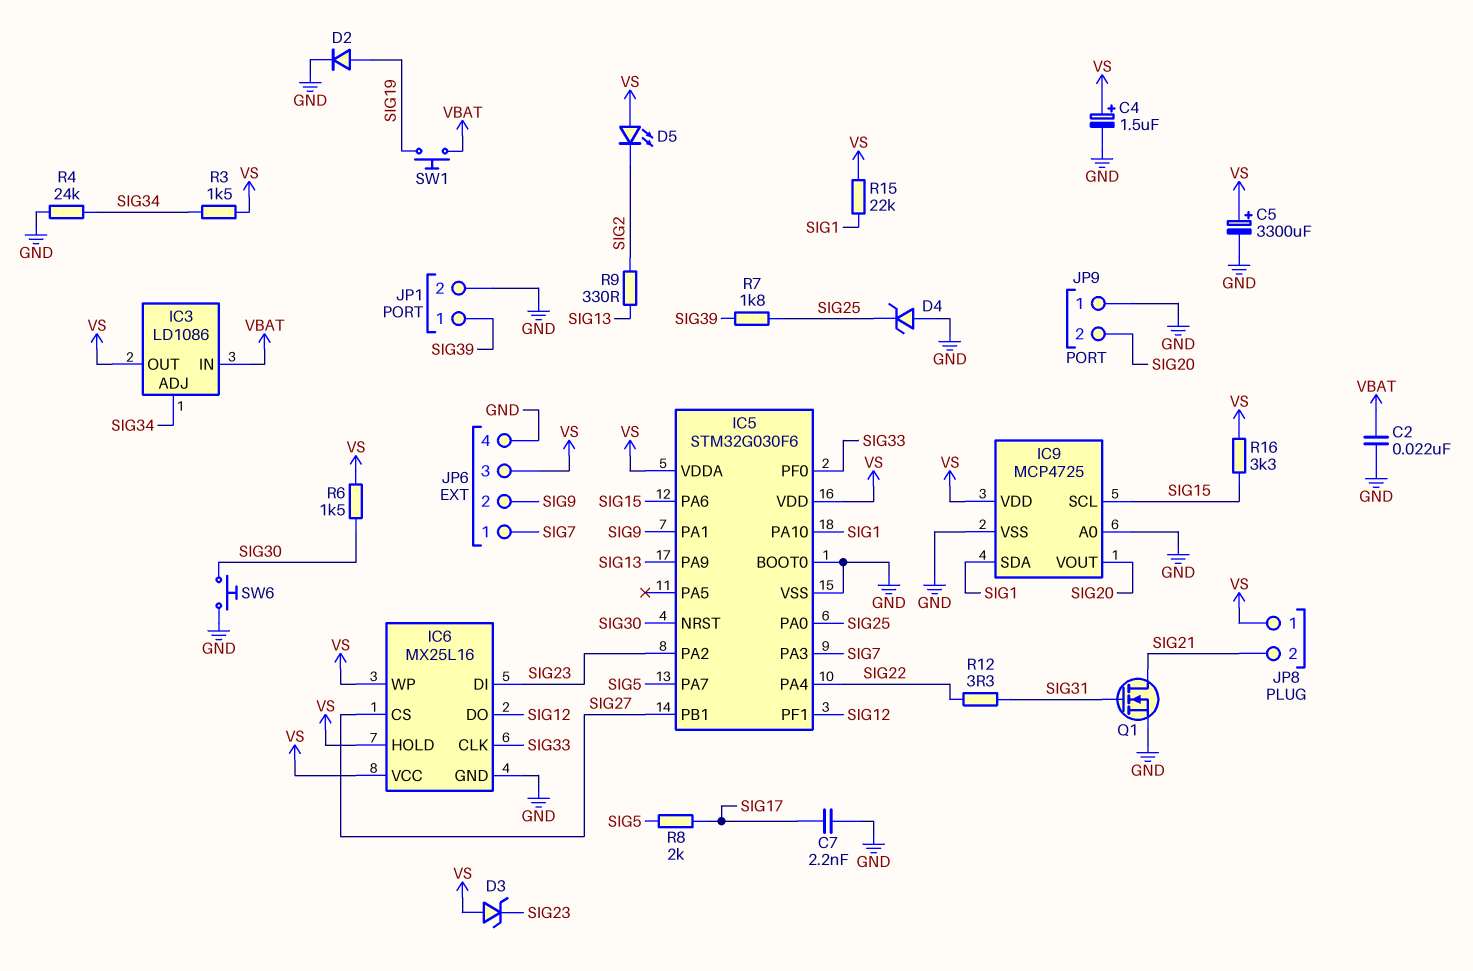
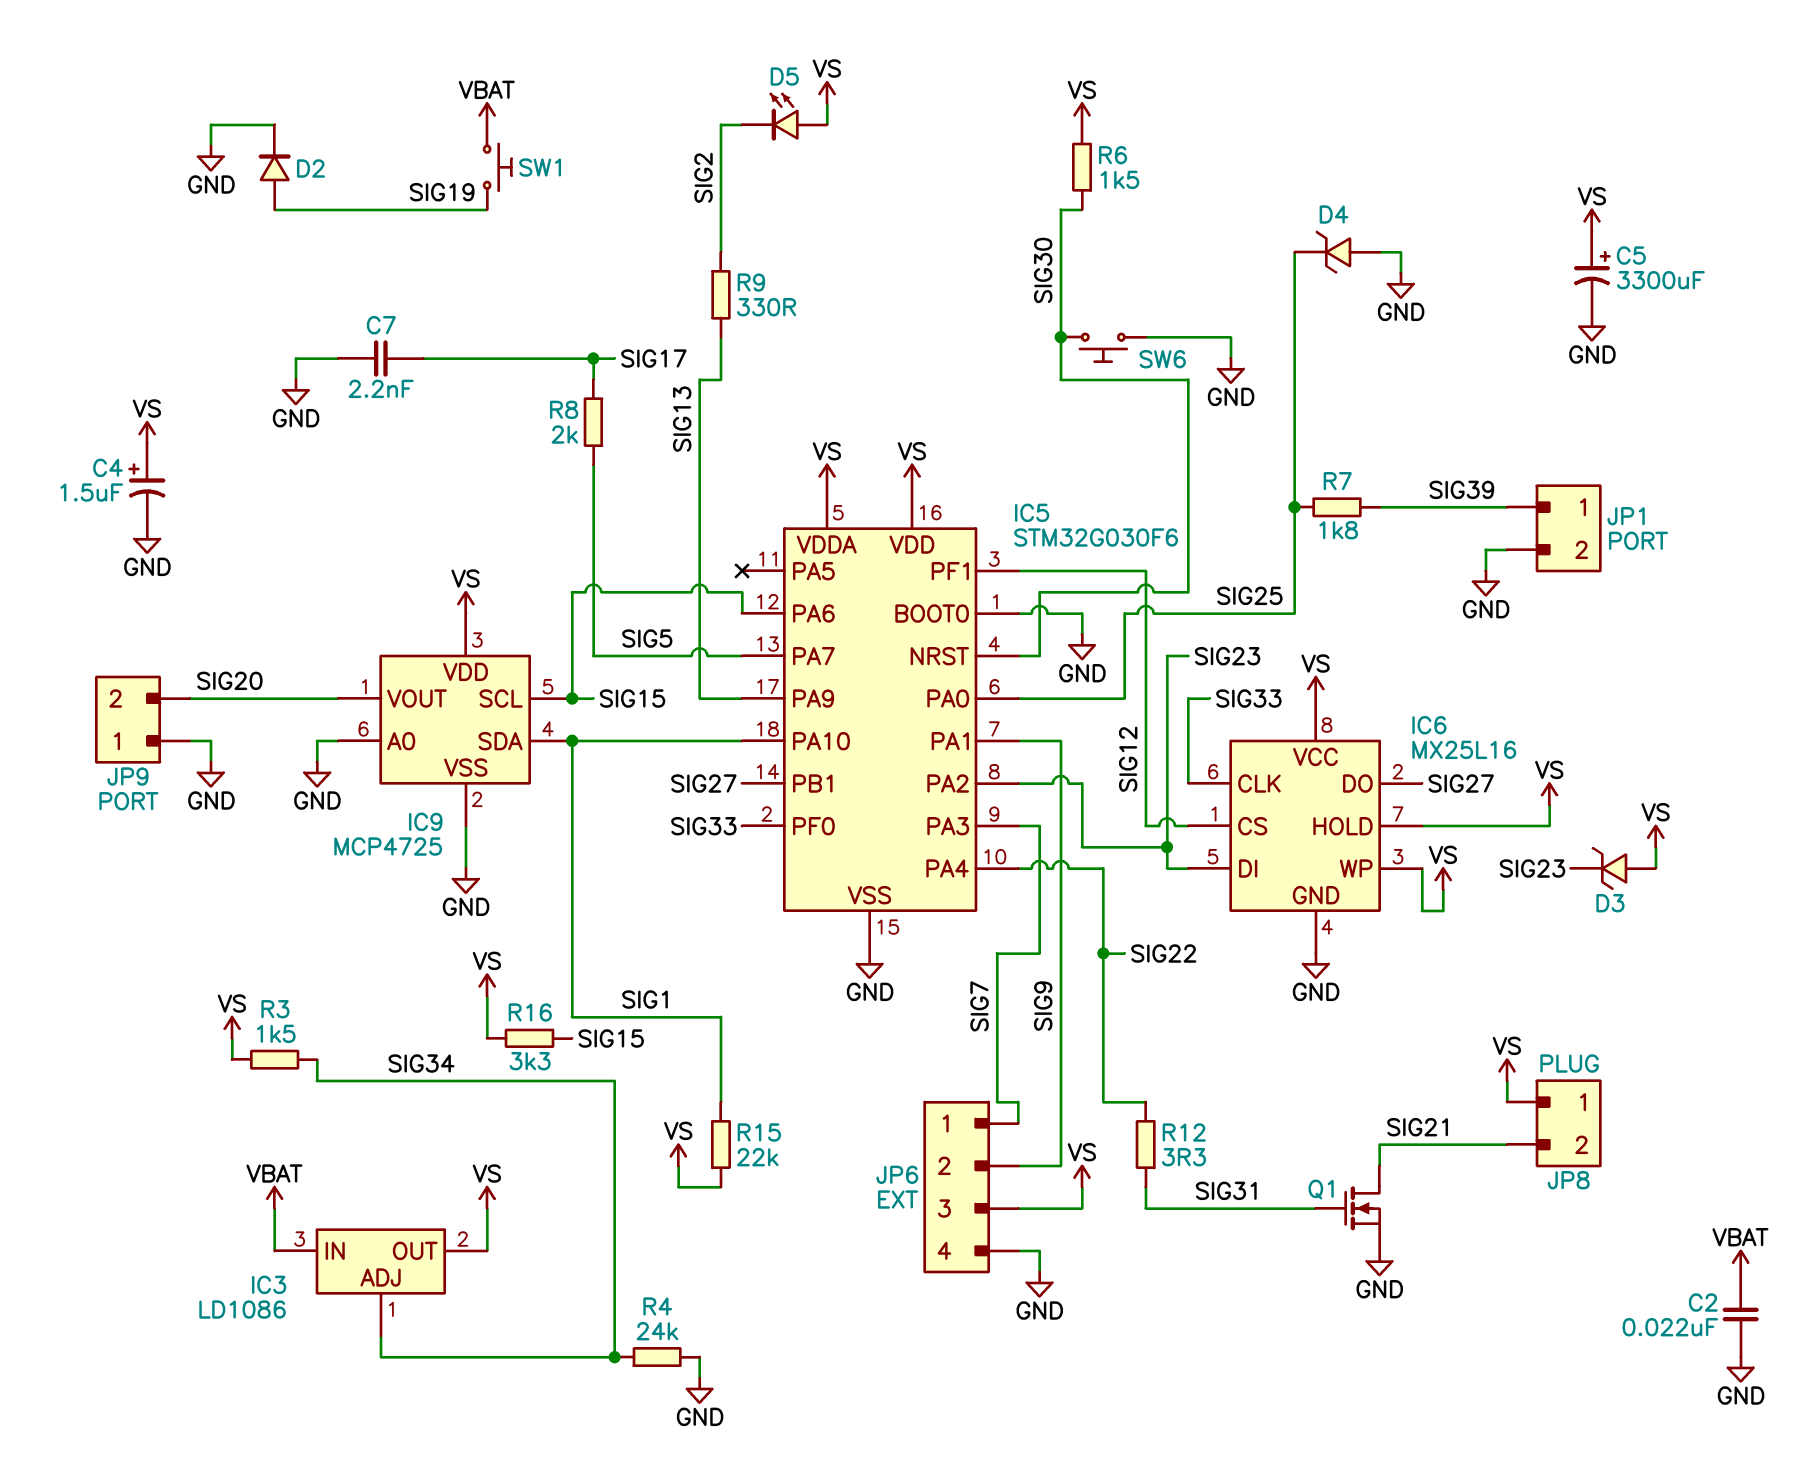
IC6 pin CS: SIG27 -> SIG12
IC6 pin DO: SIG12 -> SIG27

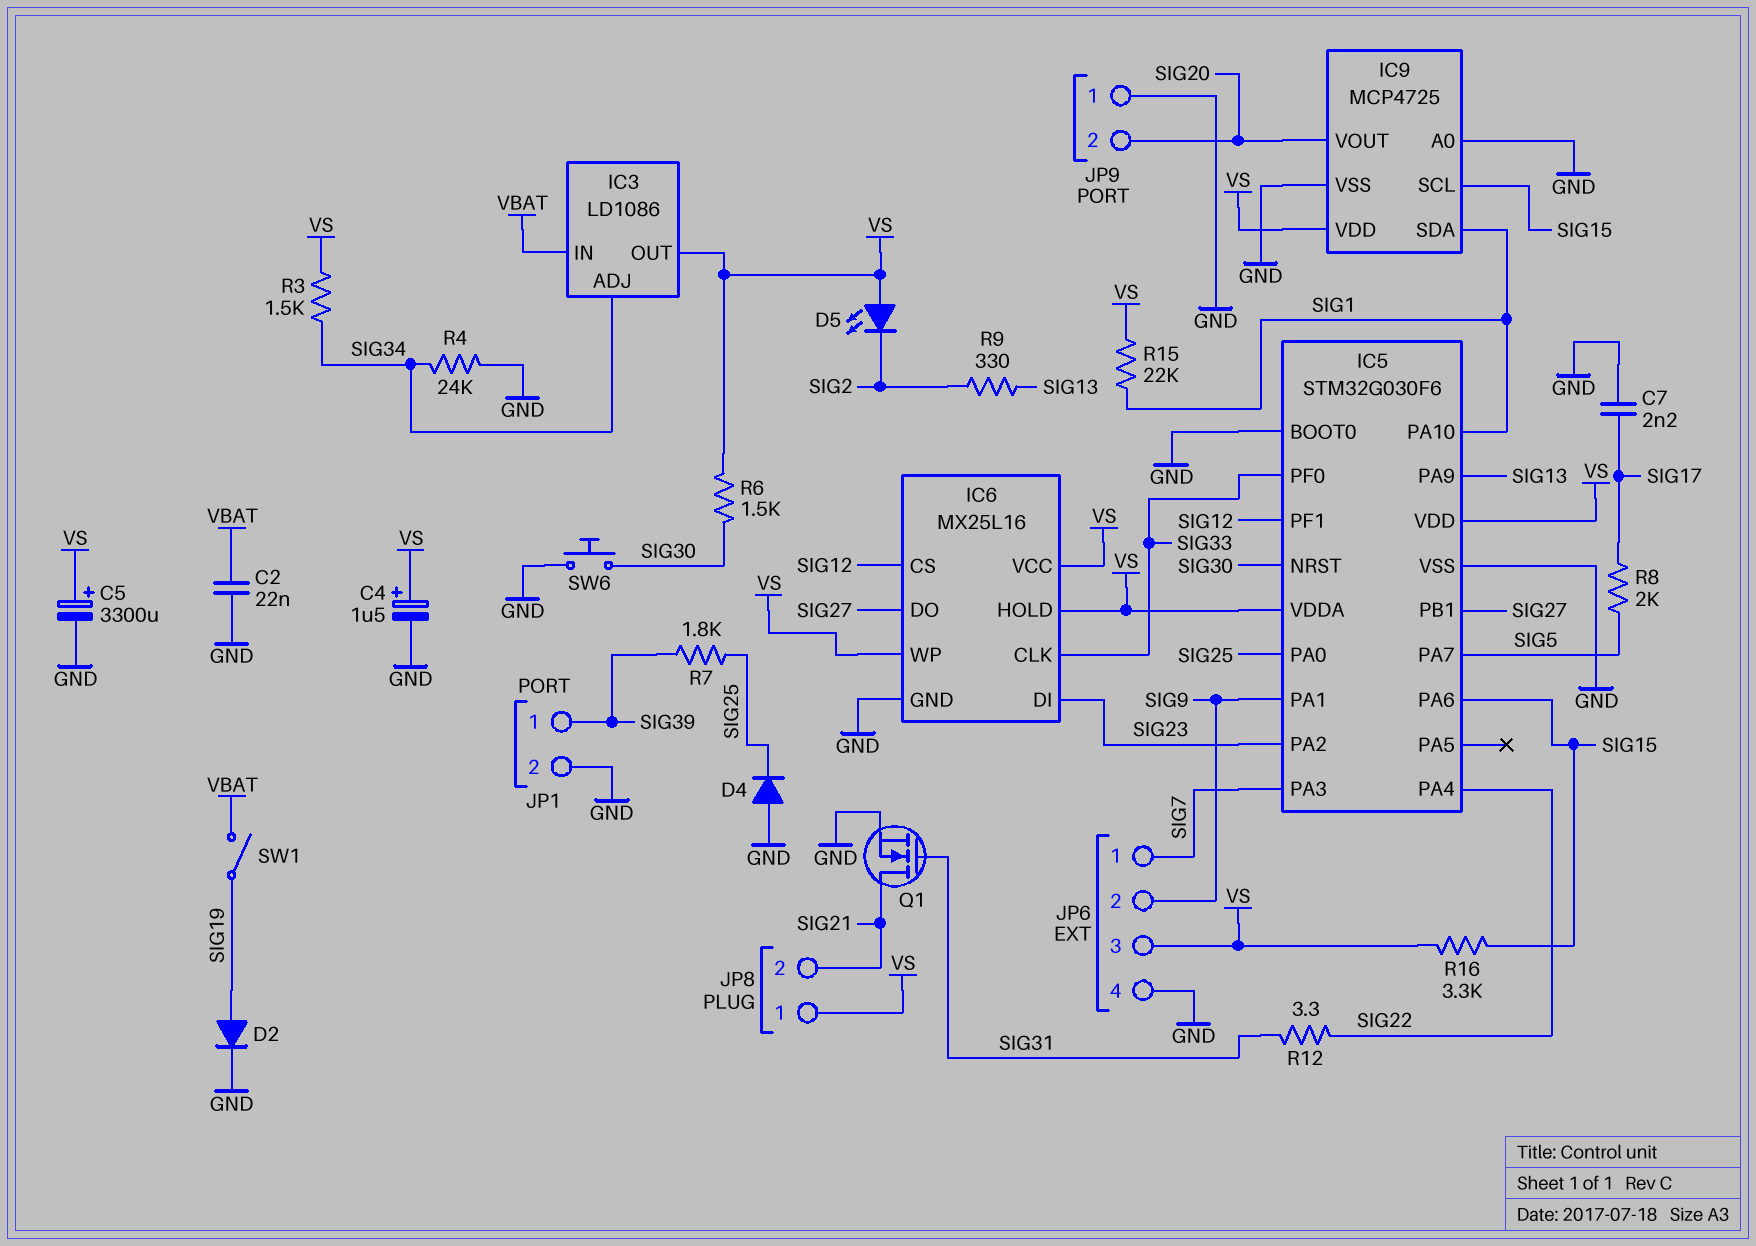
D3: zener (A VS, K SIG23) -> none
D4: zener (A GND, K SIG25) -> diode (A GND, K SIG25)
SW1: button (SIG19, VBAT) -> switch (SIG19, VBAT)

